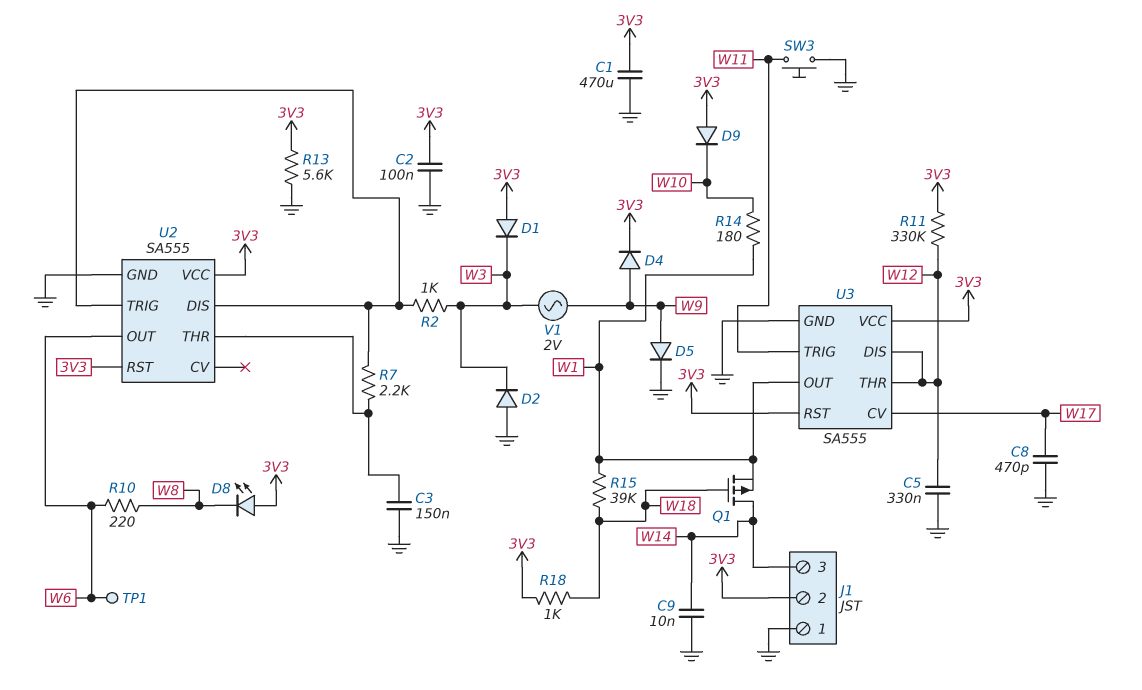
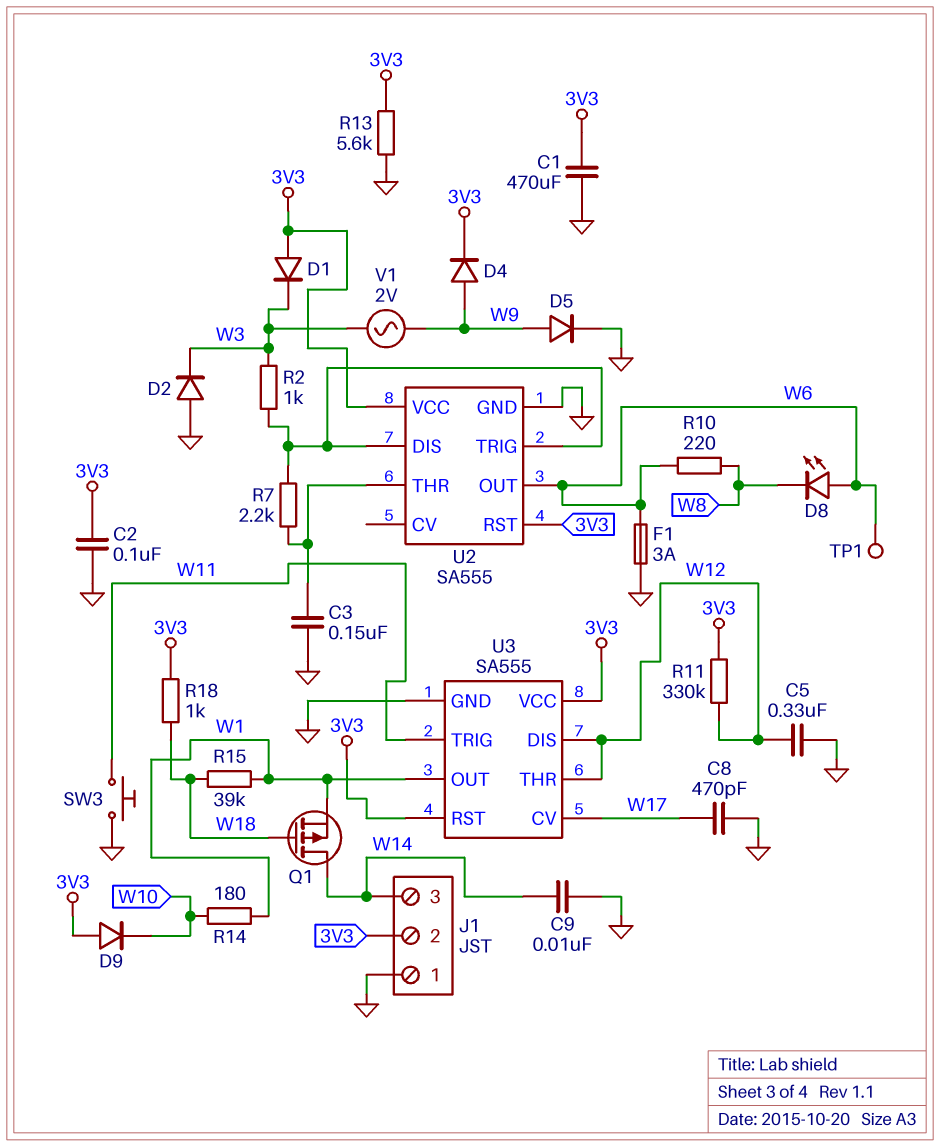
D8: LED (A 3V3, K W8) -> LED (A W6, K W8)
F1: none -> 3A (GND, W6)

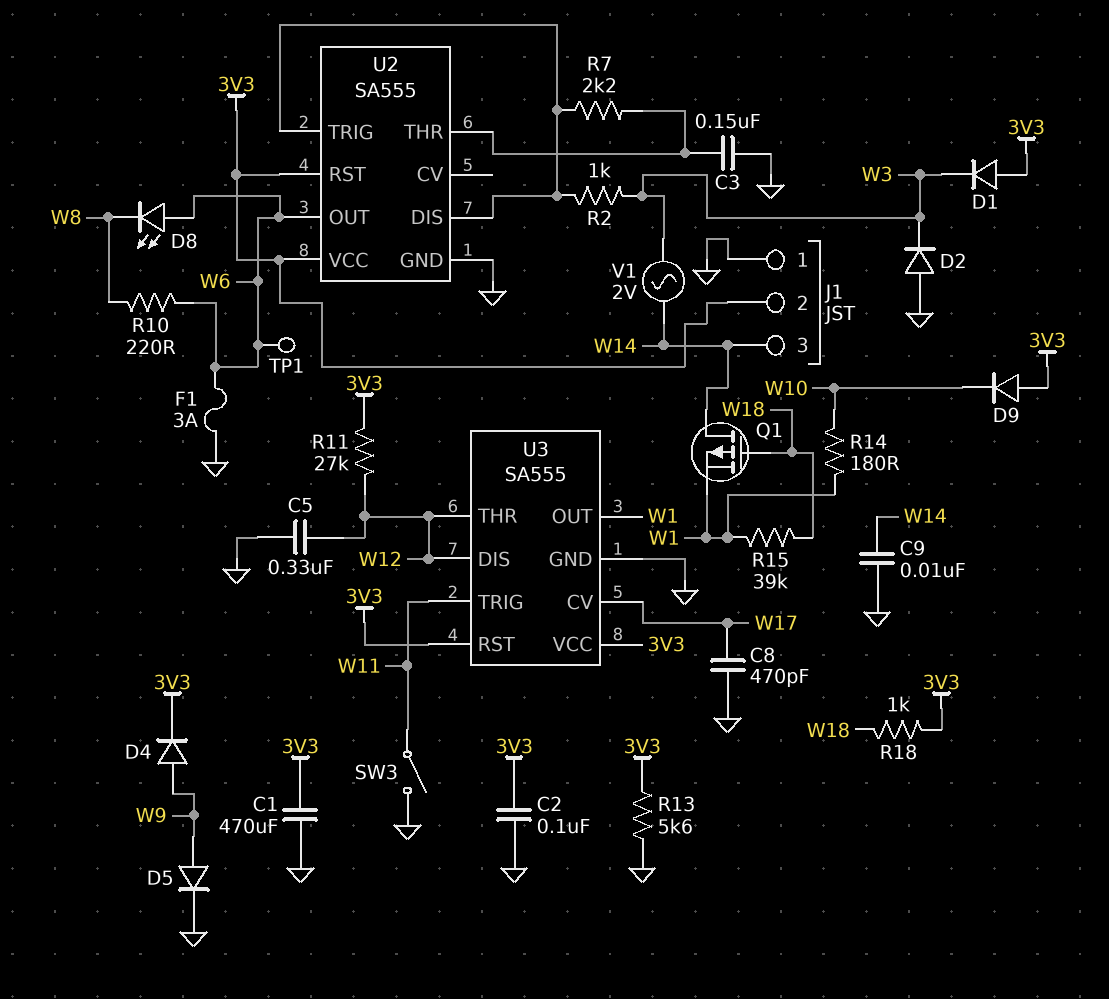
R11: 330k (3V3, W12) -> 27k (3V3, W12)
SW3: button (GND, W11) -> switch (GND, W11)
V1: AC 2V (W3, W9) -> AC 2V (W3, W14)

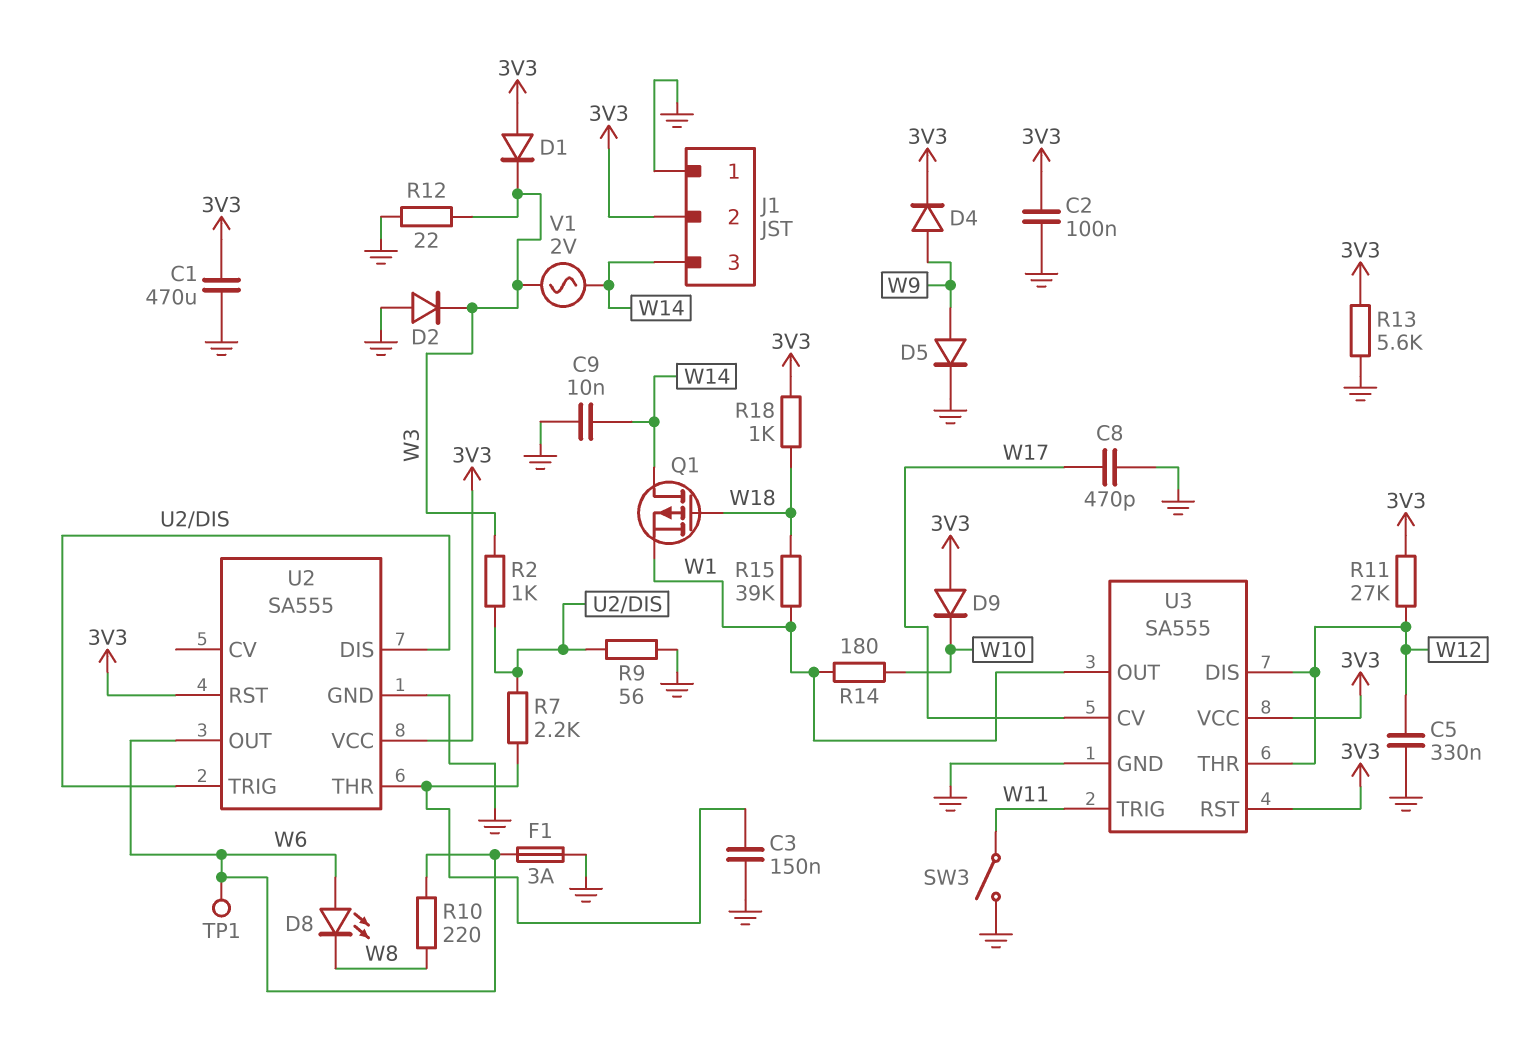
R9: none -> 56 (GND, U2/DIS)
R12: none -> 22 (GND, W3)

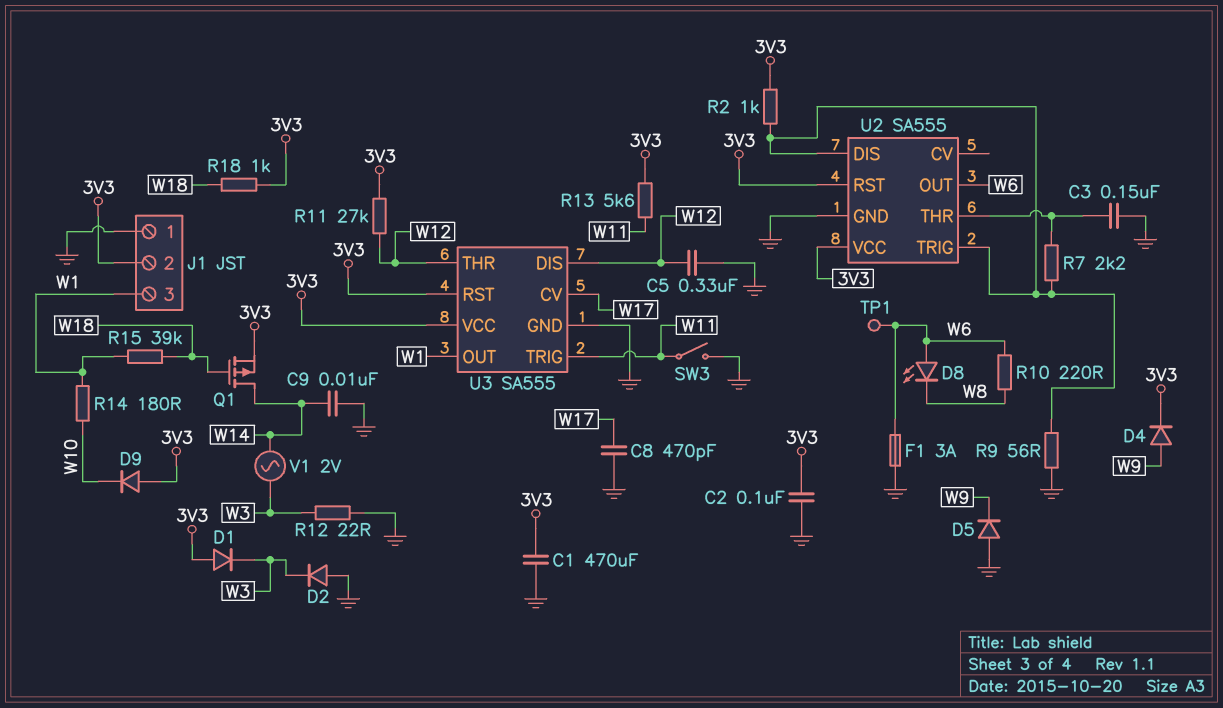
D5: diode (A W9, K GND) -> diode (A GND, K W9)
J1 pin 3: W14 -> W1
Q1: PMOS (G W18, D W14, S W1) -> PMOS (G W18, D W14, S 3V3)
R2: 1k (U2/DIS, W3) -> 1k (3V3, U2/DIS)
R13: 5.6k (3V3, GND) -> 5.6k (3V3, W11)

